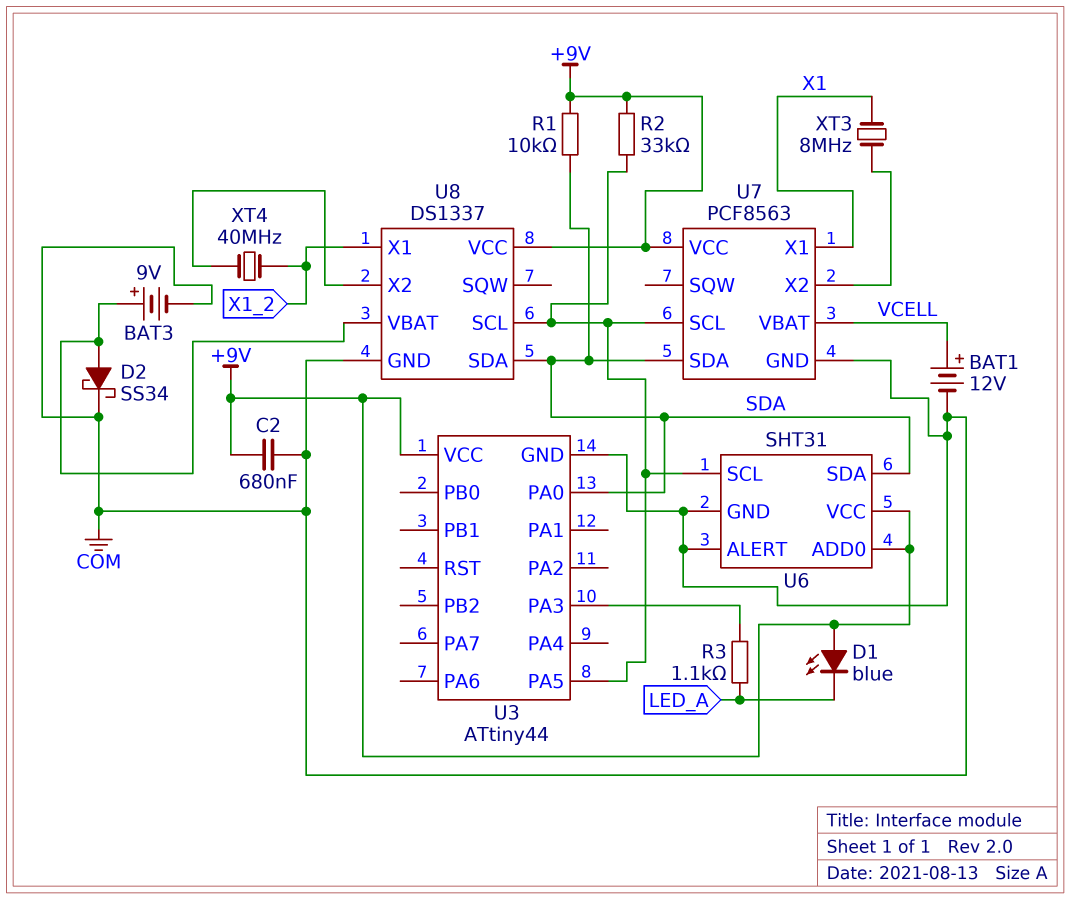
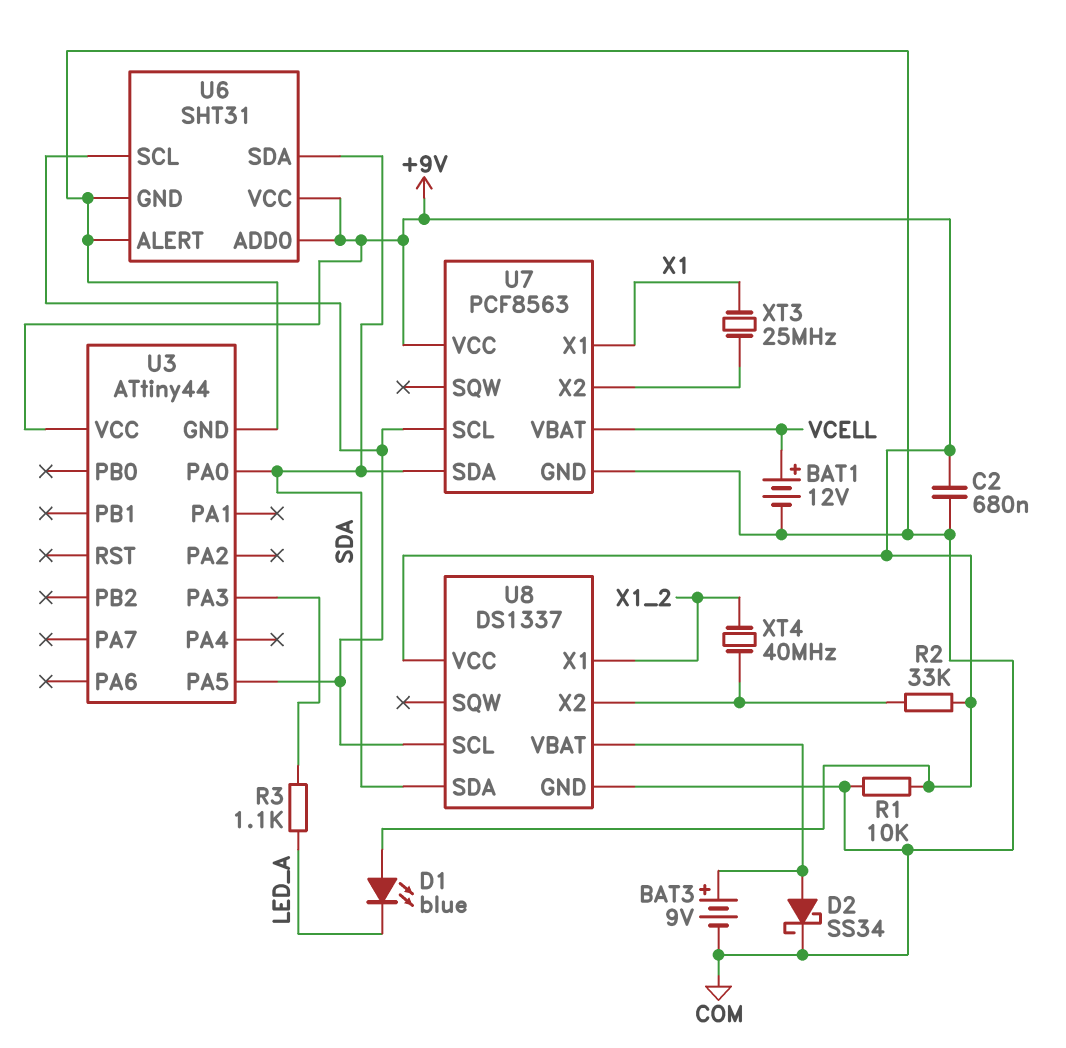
R1: 10k (+9V, SDA) -> 10k (+9V, COM)
R2: 33k (+9V, U3/PA5) -> 33k (+9V, U8/X2)
XT3: 8MHz (U7/X2, X1) -> 25MHz (U7/X2, X1)

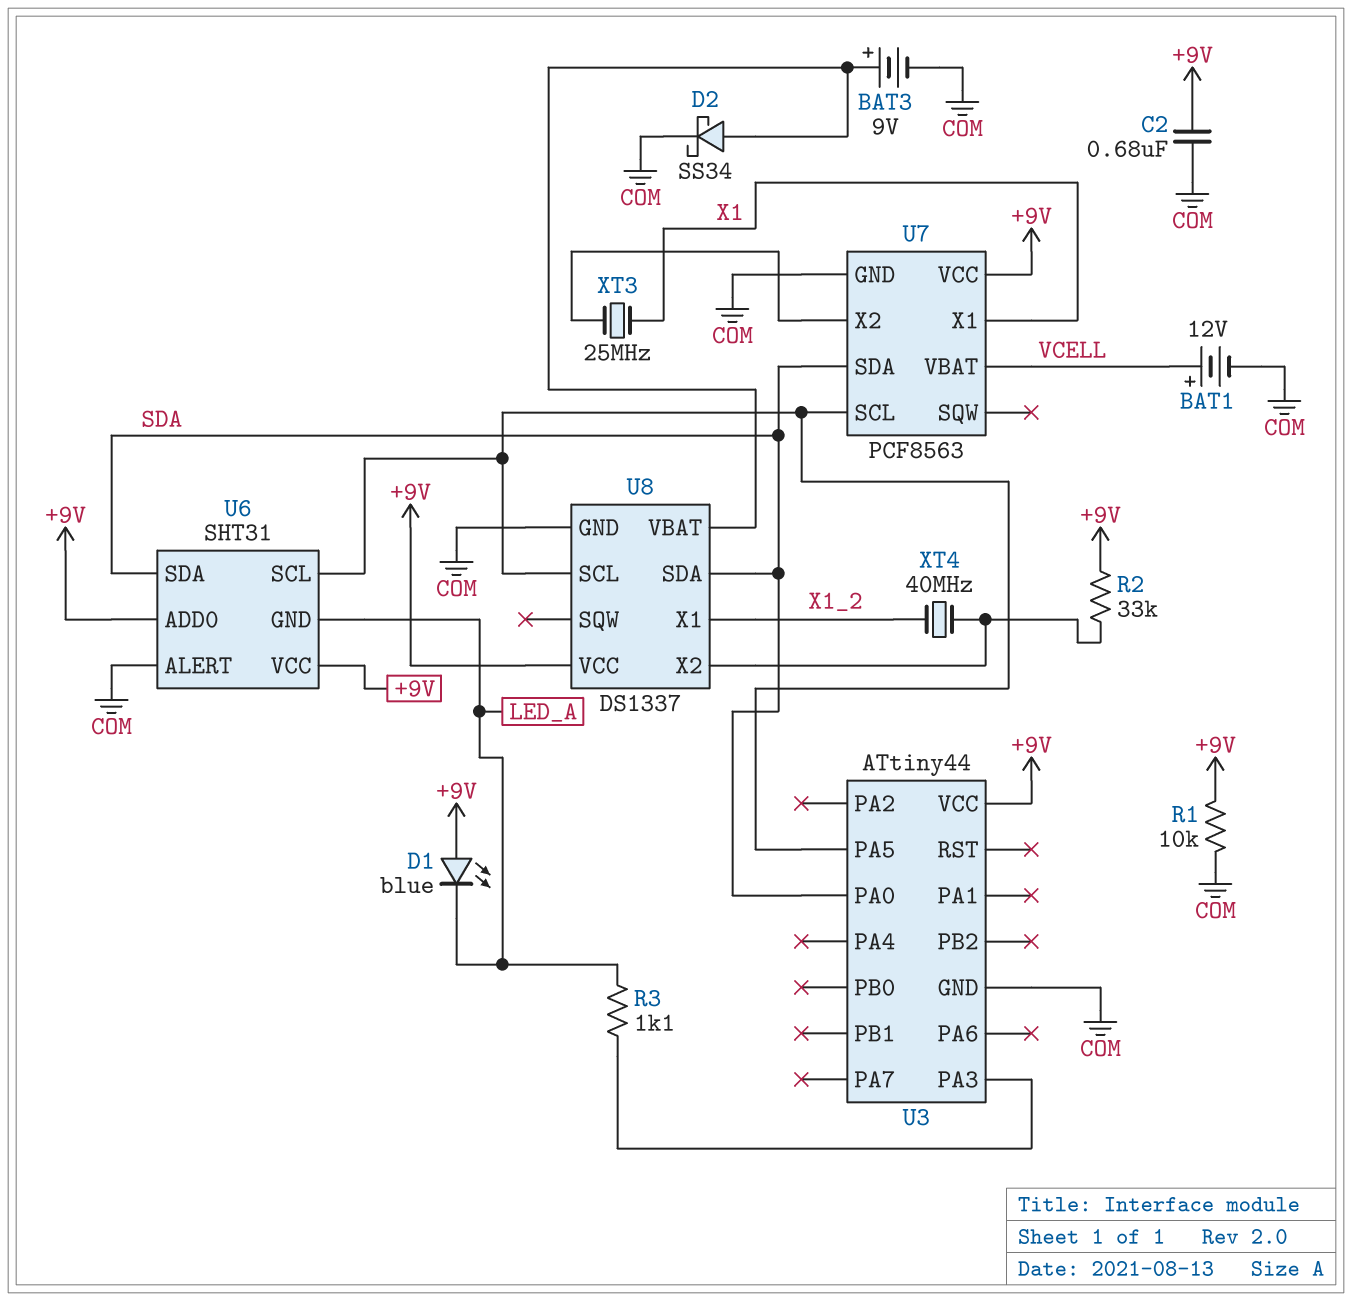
U6 pin GND: COM -> LED_A

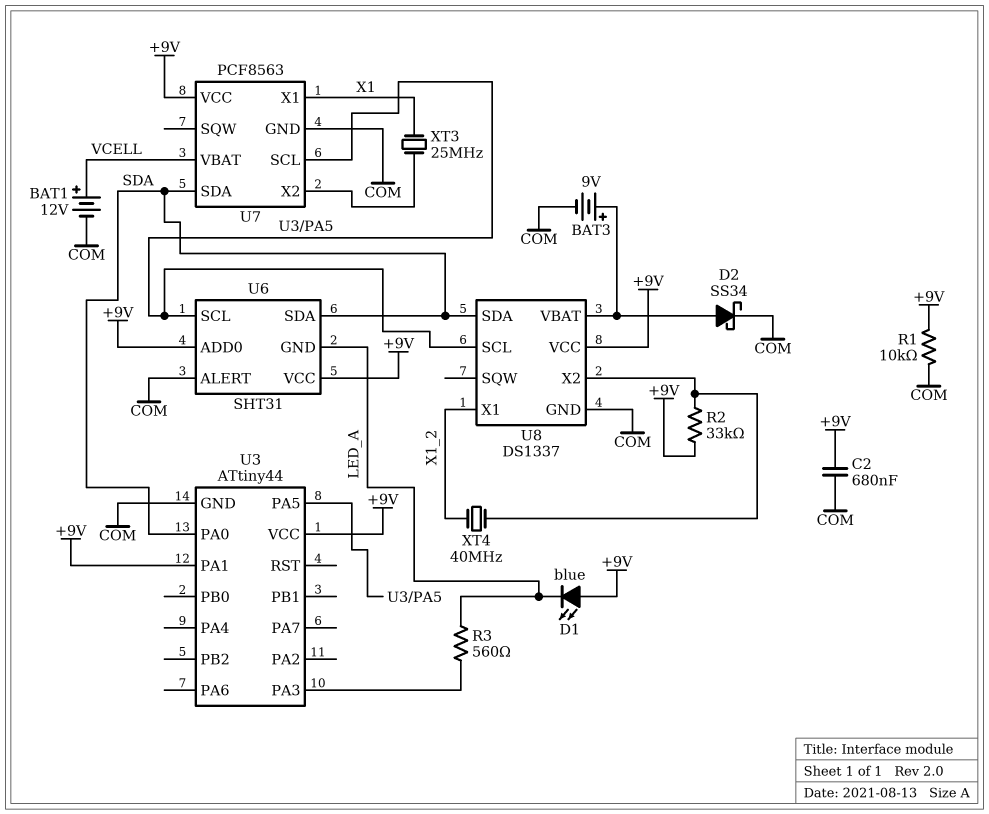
R3: 1.1k (LED_A, U3/PA3) -> 560 (LED_A, U3/PA3)
U3 pin PA1: none -> +9V

